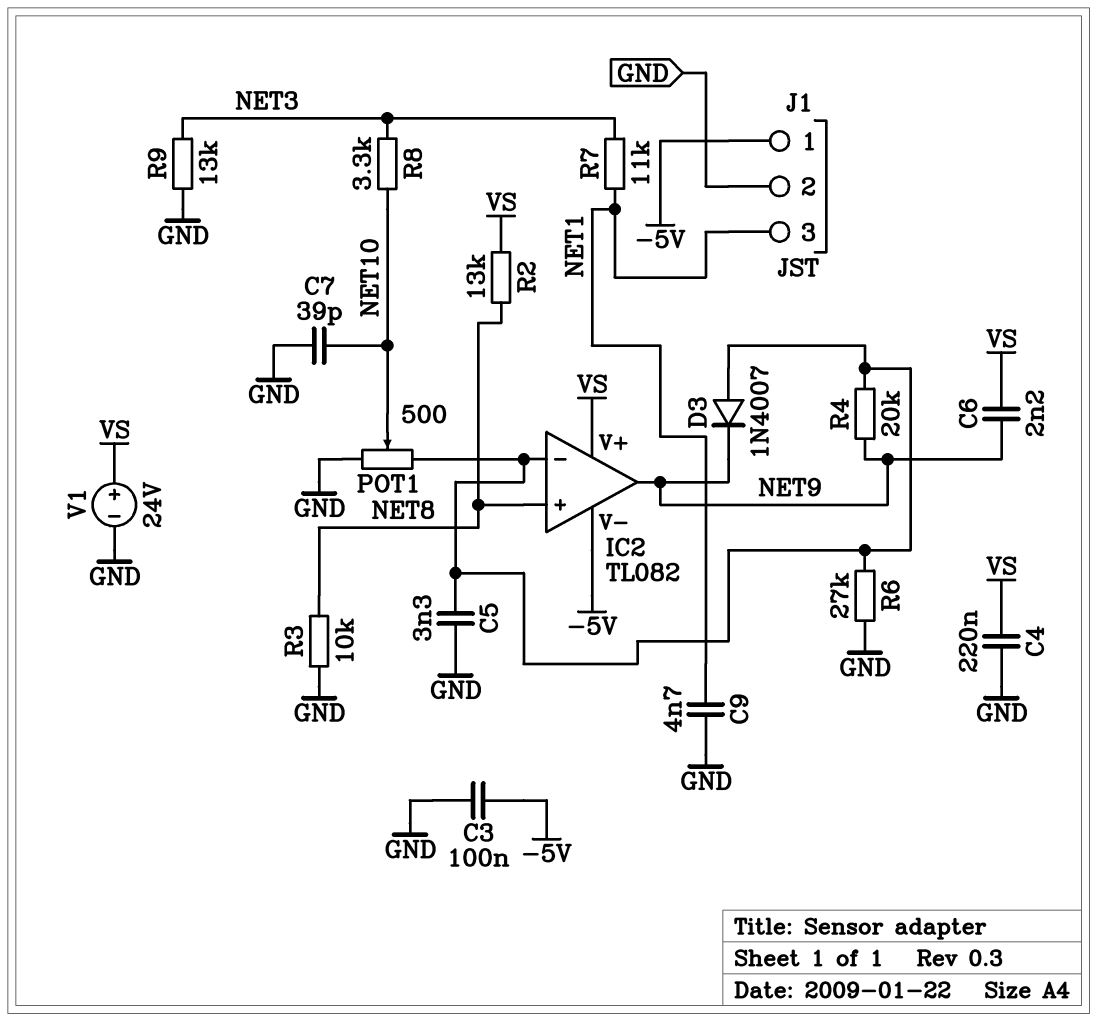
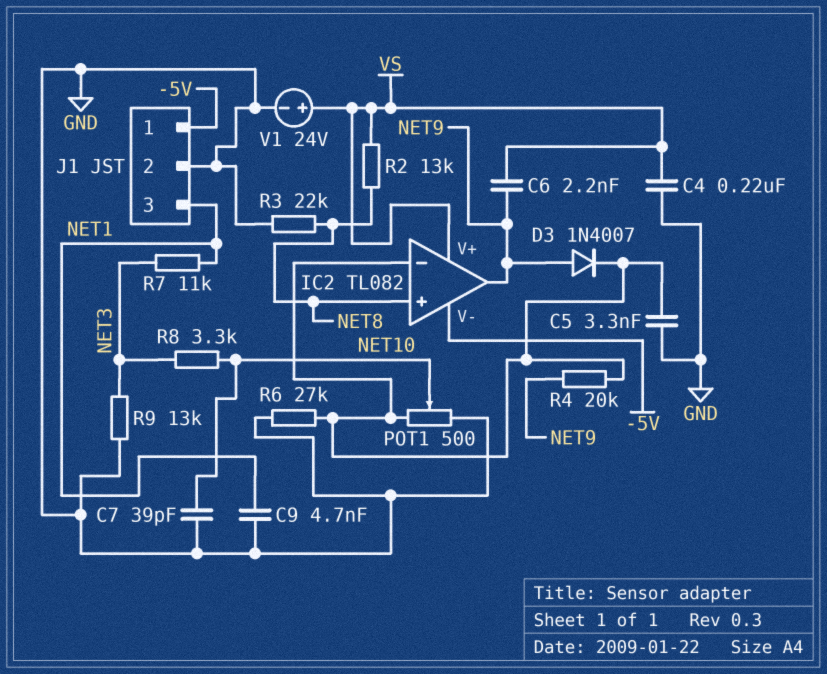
C3: 100nF (-5V, GND) -> none
D3: diode 1N4007 (A IC2/in-, K NET9) -> diode 1N4007 (A NET9, K IC2/in-)
R3: 10k (GND, NET8) -> 22k (GND, NET8)

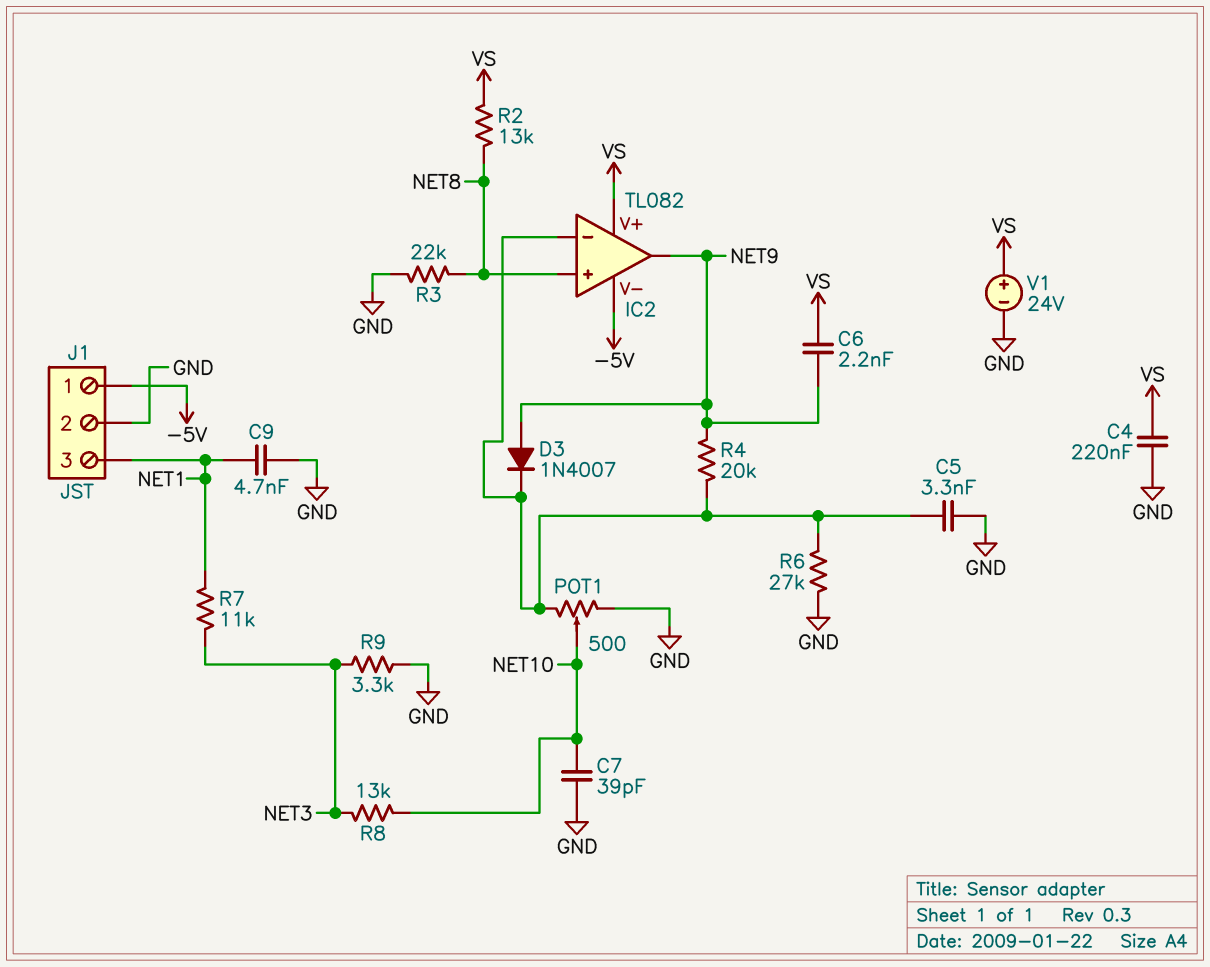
R8: 3.3k (NET3, NET10) -> 13k (NET3, NET10)
R9: 13k (GND, NET3) -> 3.3k (GND, NET3)

